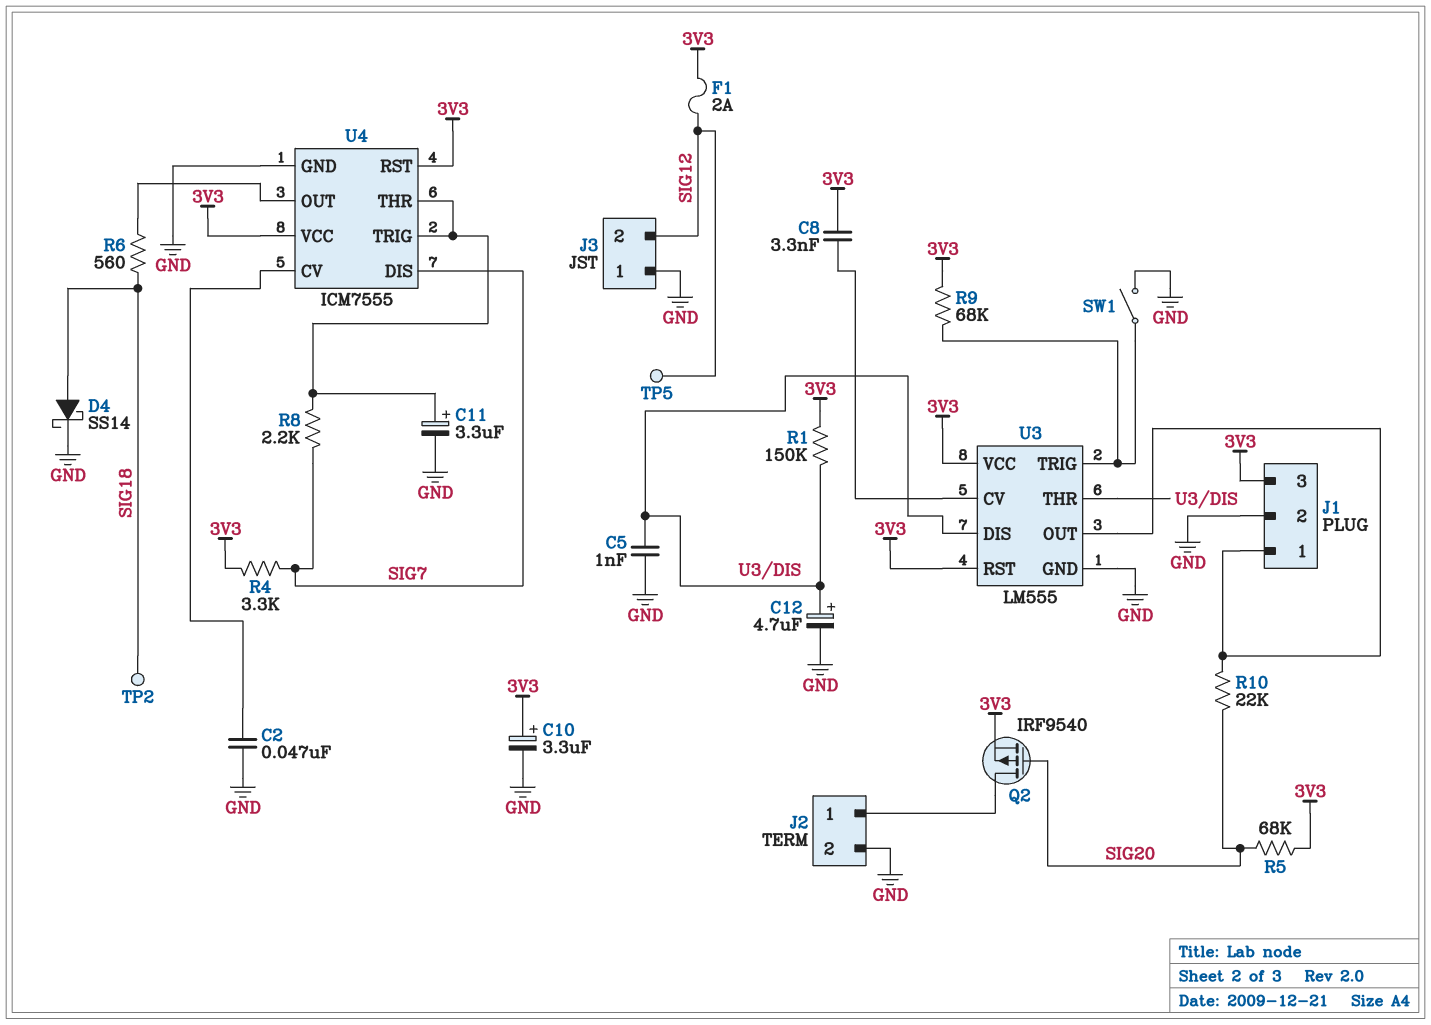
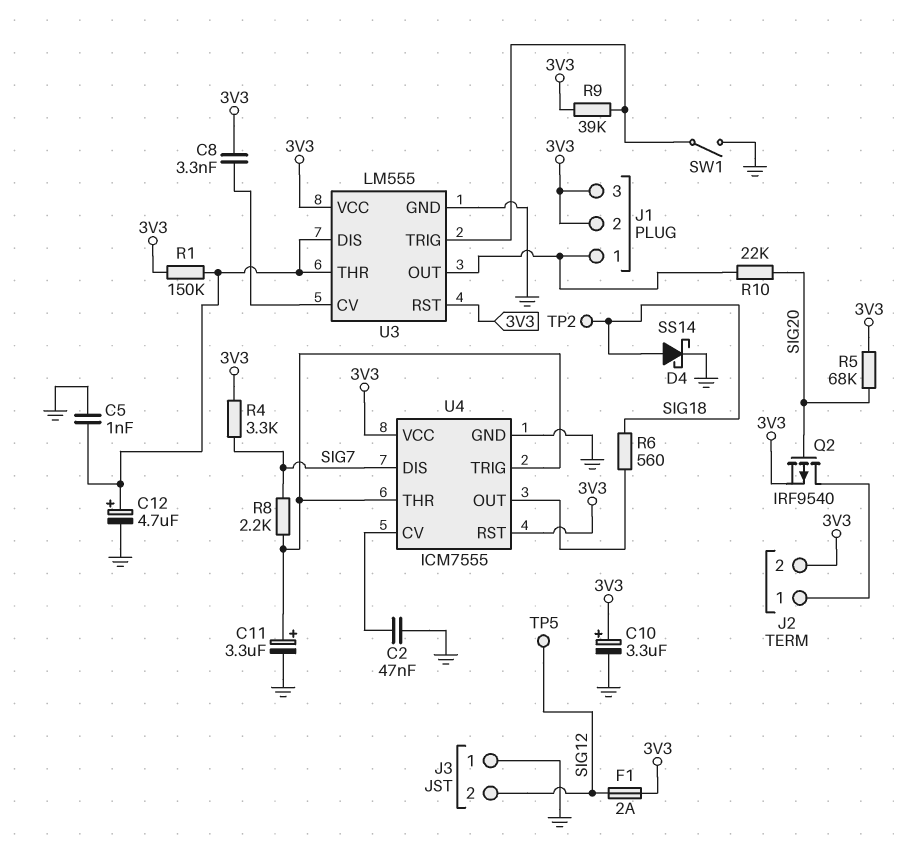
J1 pin 2: GND -> 3V3
J2 pin 2: GND -> 3V3
R9: 68k (3V3, U3/TRIG) -> 39k (3V3, U3/TRIG)

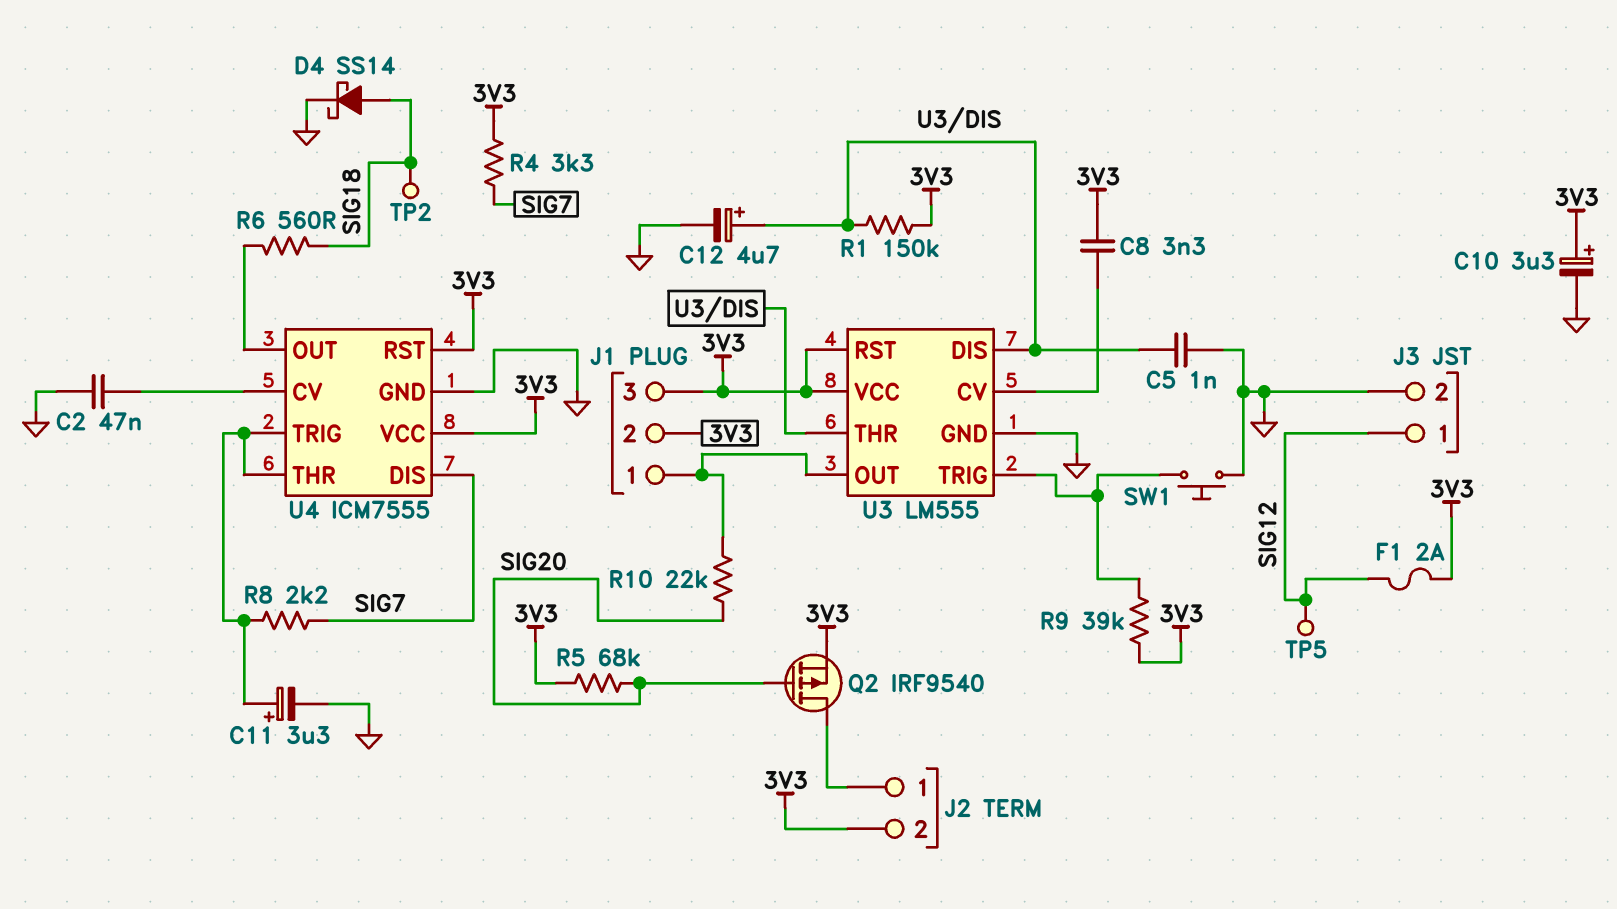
J3 pin 1: GND -> SIG12
J3 pin 2: SIG12 -> GND
SW1: switch (GND, U3/TRIG) -> button (GND, U3/TRIG)

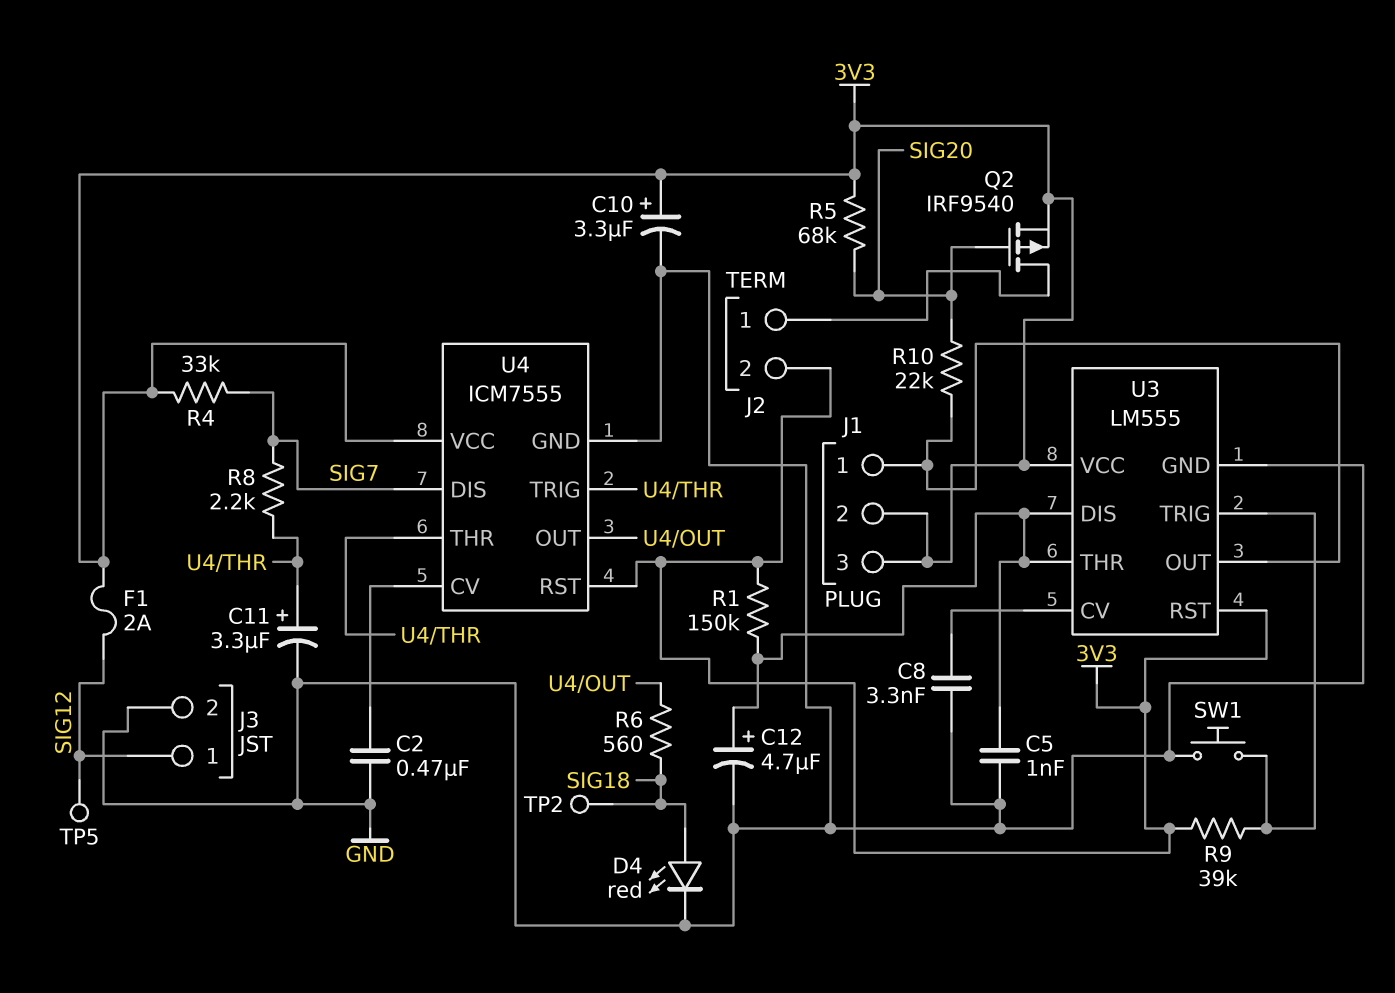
C2: 47nF (GND, U4/CV) -> 470nF (GND, U4/CV)
C8: 3.3nF (3V3, U3/CV) -> 3.3nF (GND, U3/CV)
D4: schottky SS14 (A SIG18, K GND) -> LED red (A SIG18, K GND)
R4: 3.3k (3V3, SIG7) -> 33k (3V3, SIG7)

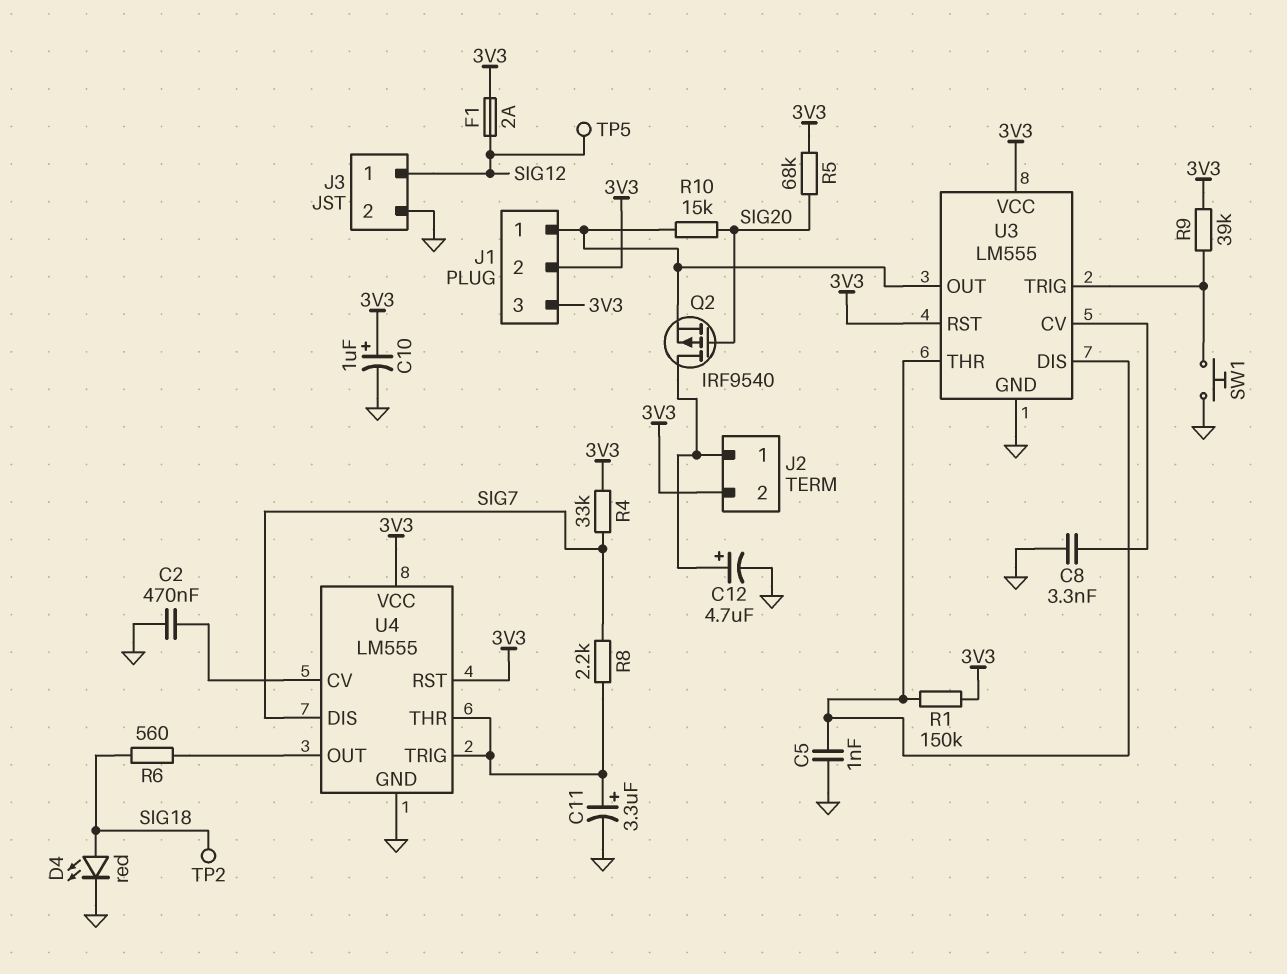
C10: 3.3uF (plus 3V3, minus GND) -> 1uF (plus 3V3, minus GND)
C12: 4.7uF (plus U3/DIS, minus GND) -> 4.7uF (plus J2/1, minus GND)
Q2: PMOS IRF9540 (G SIG20, D J2/1, S 3V3) -> PMOS IRF9540 (G SIG20, D J2/1, S J1/1)
R10: 22k (J1/1, SIG20) -> 15k (J1/1, SIG20)
U4: ICM7555 -> LM555

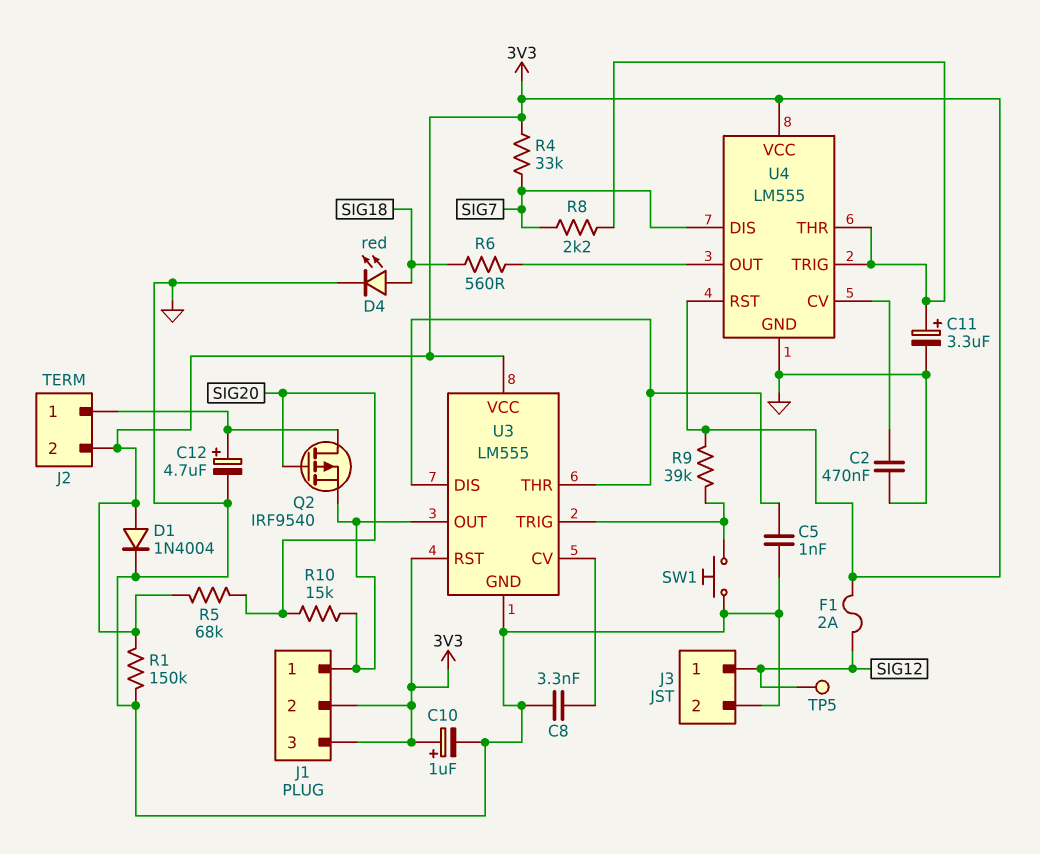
D1: none -> diode 1N4004 (A 3V3, K GND)
R1: 150k (3V3, U3/DIS) -> 150k (3V3, GND)
TP2: test point (SIG18) -> none

